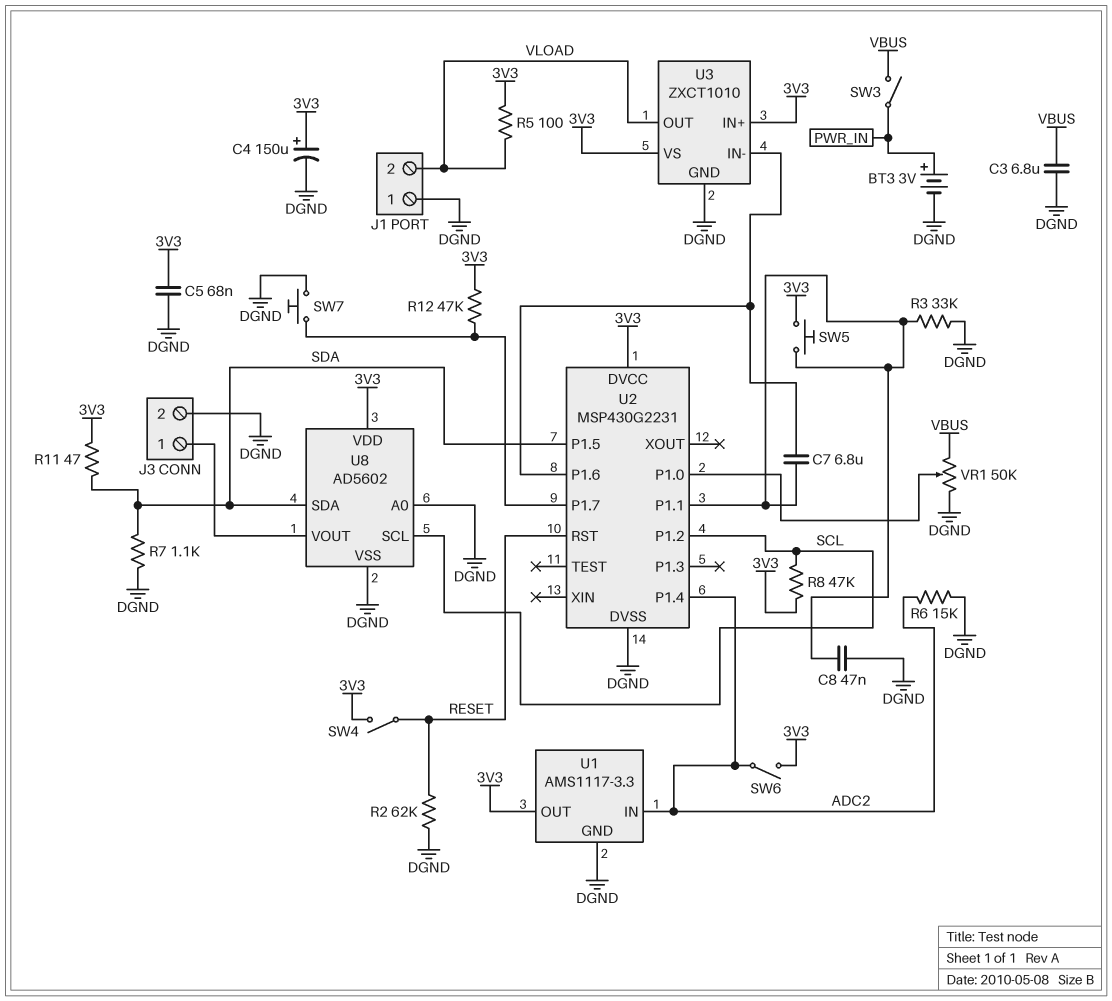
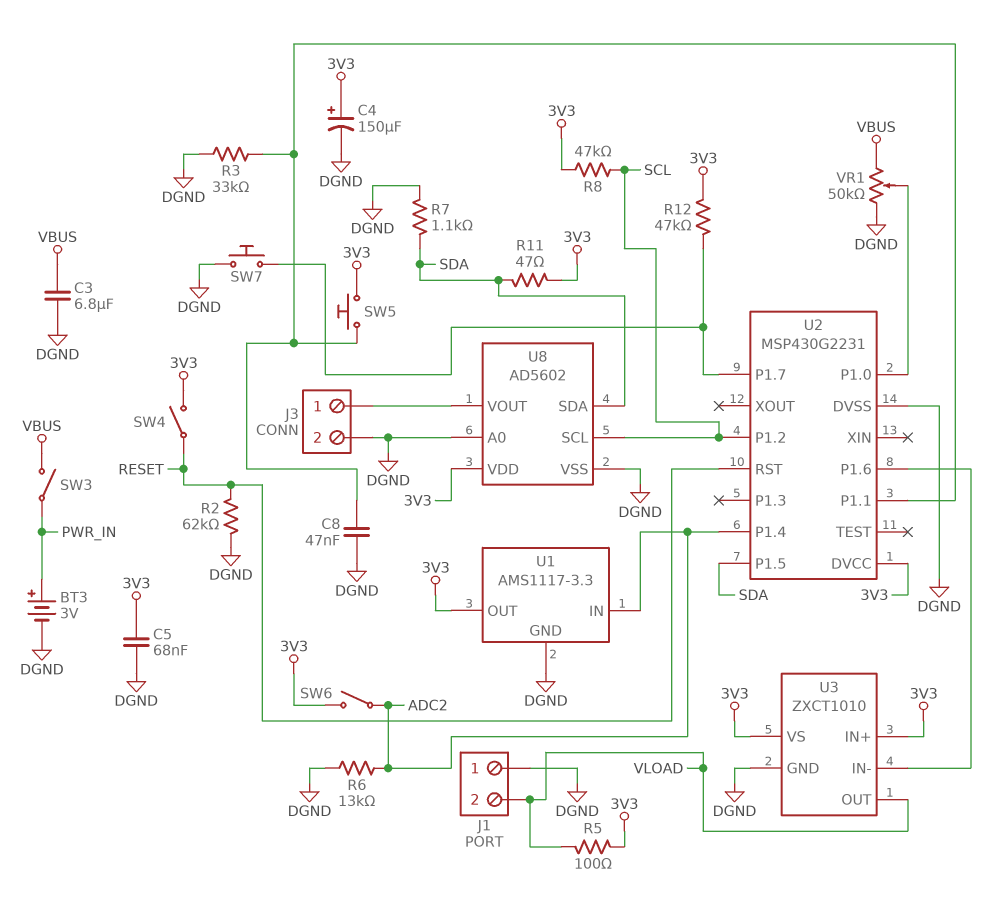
C7: 6.8uF (U2/P1.1, U2/P1.6) -> none
R6: 15k (ADC2, DGND) -> 13k (ADC2, DGND)

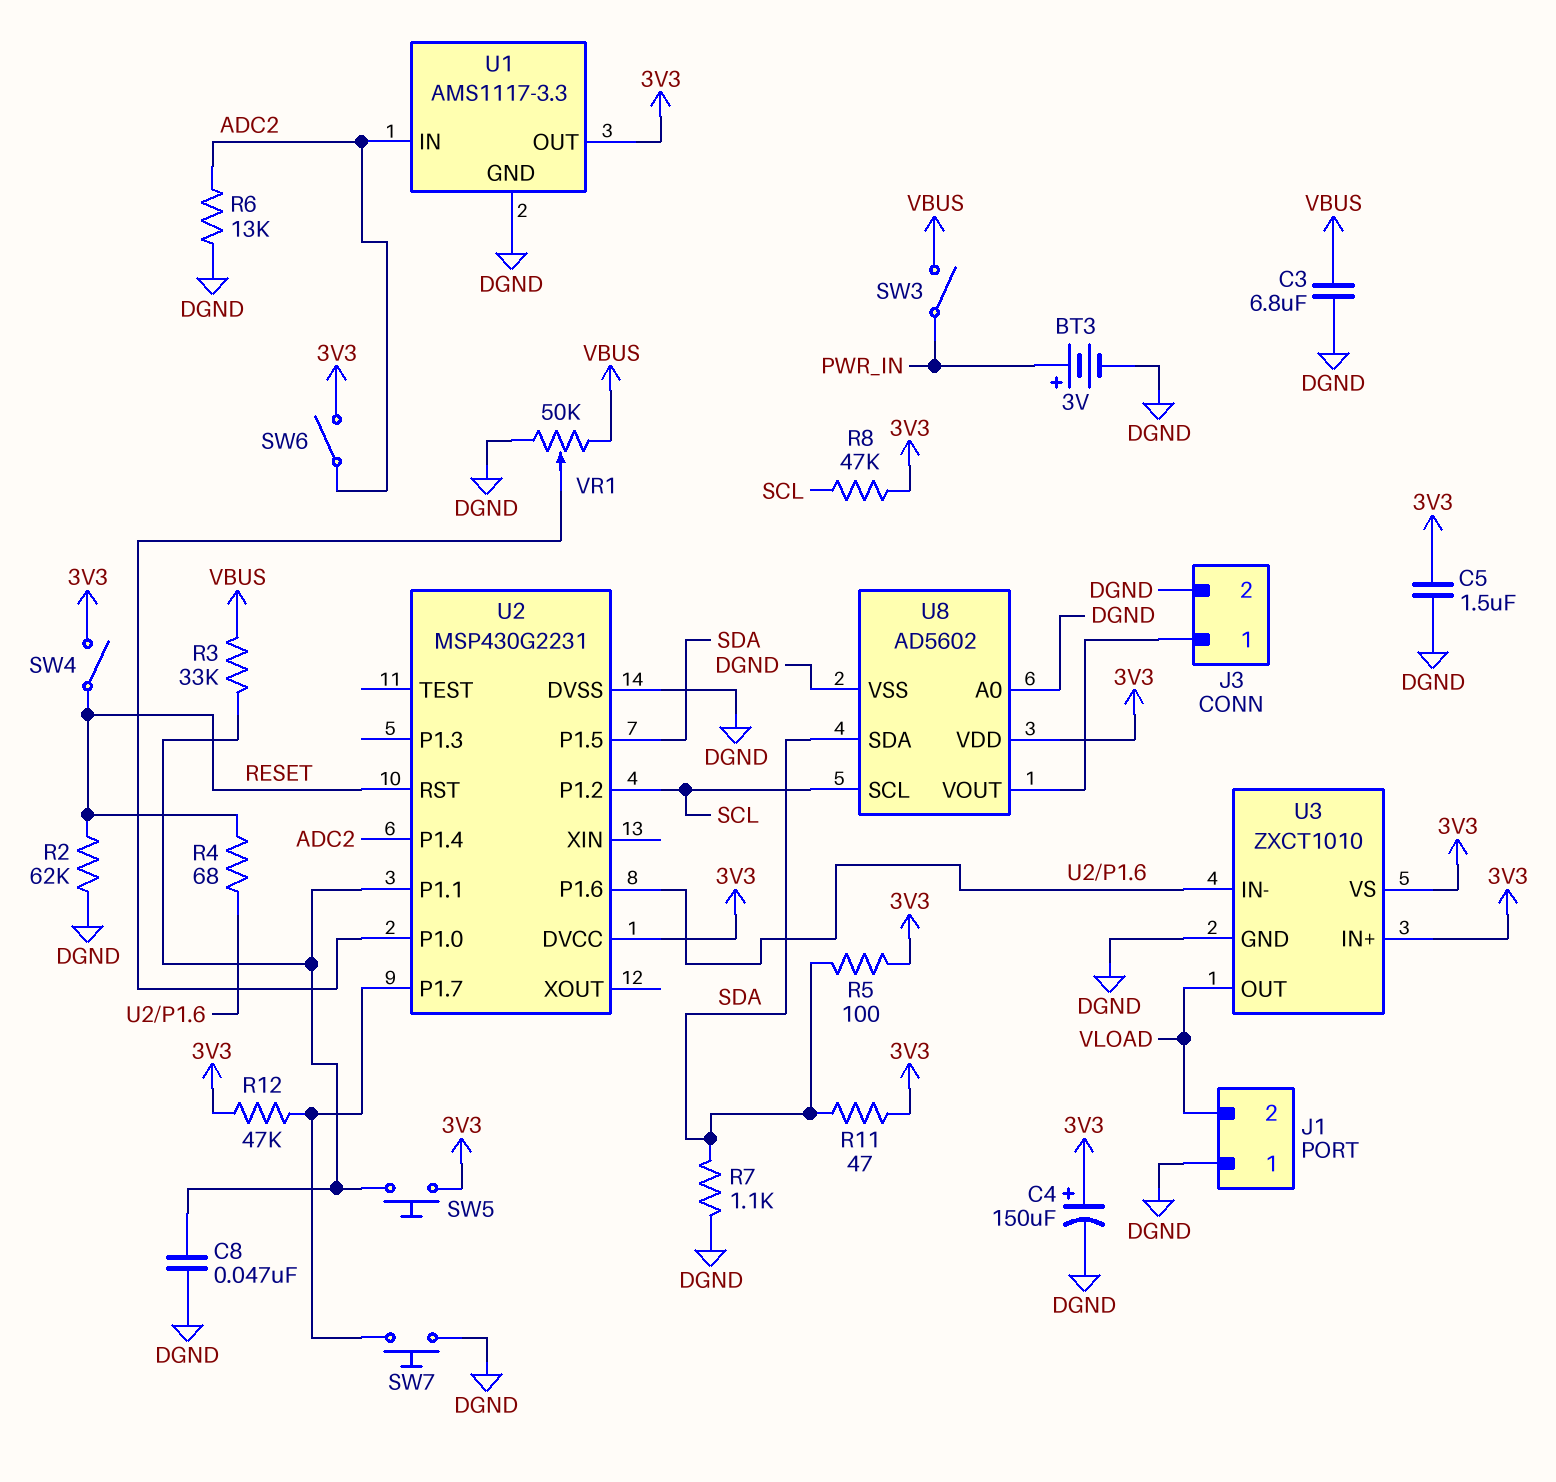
C5: 68nF (3V3, DGND) -> 1.5uF (3V3, DGND)
R3: 33k (DGND, U2/P1.1) -> 33k (U2/P1.1, VBUS)
R4: none -> 68 (RESET, U2/P1.6)
R5: 100 (3V3, VLOAD) -> 100 (3V3, SDA)

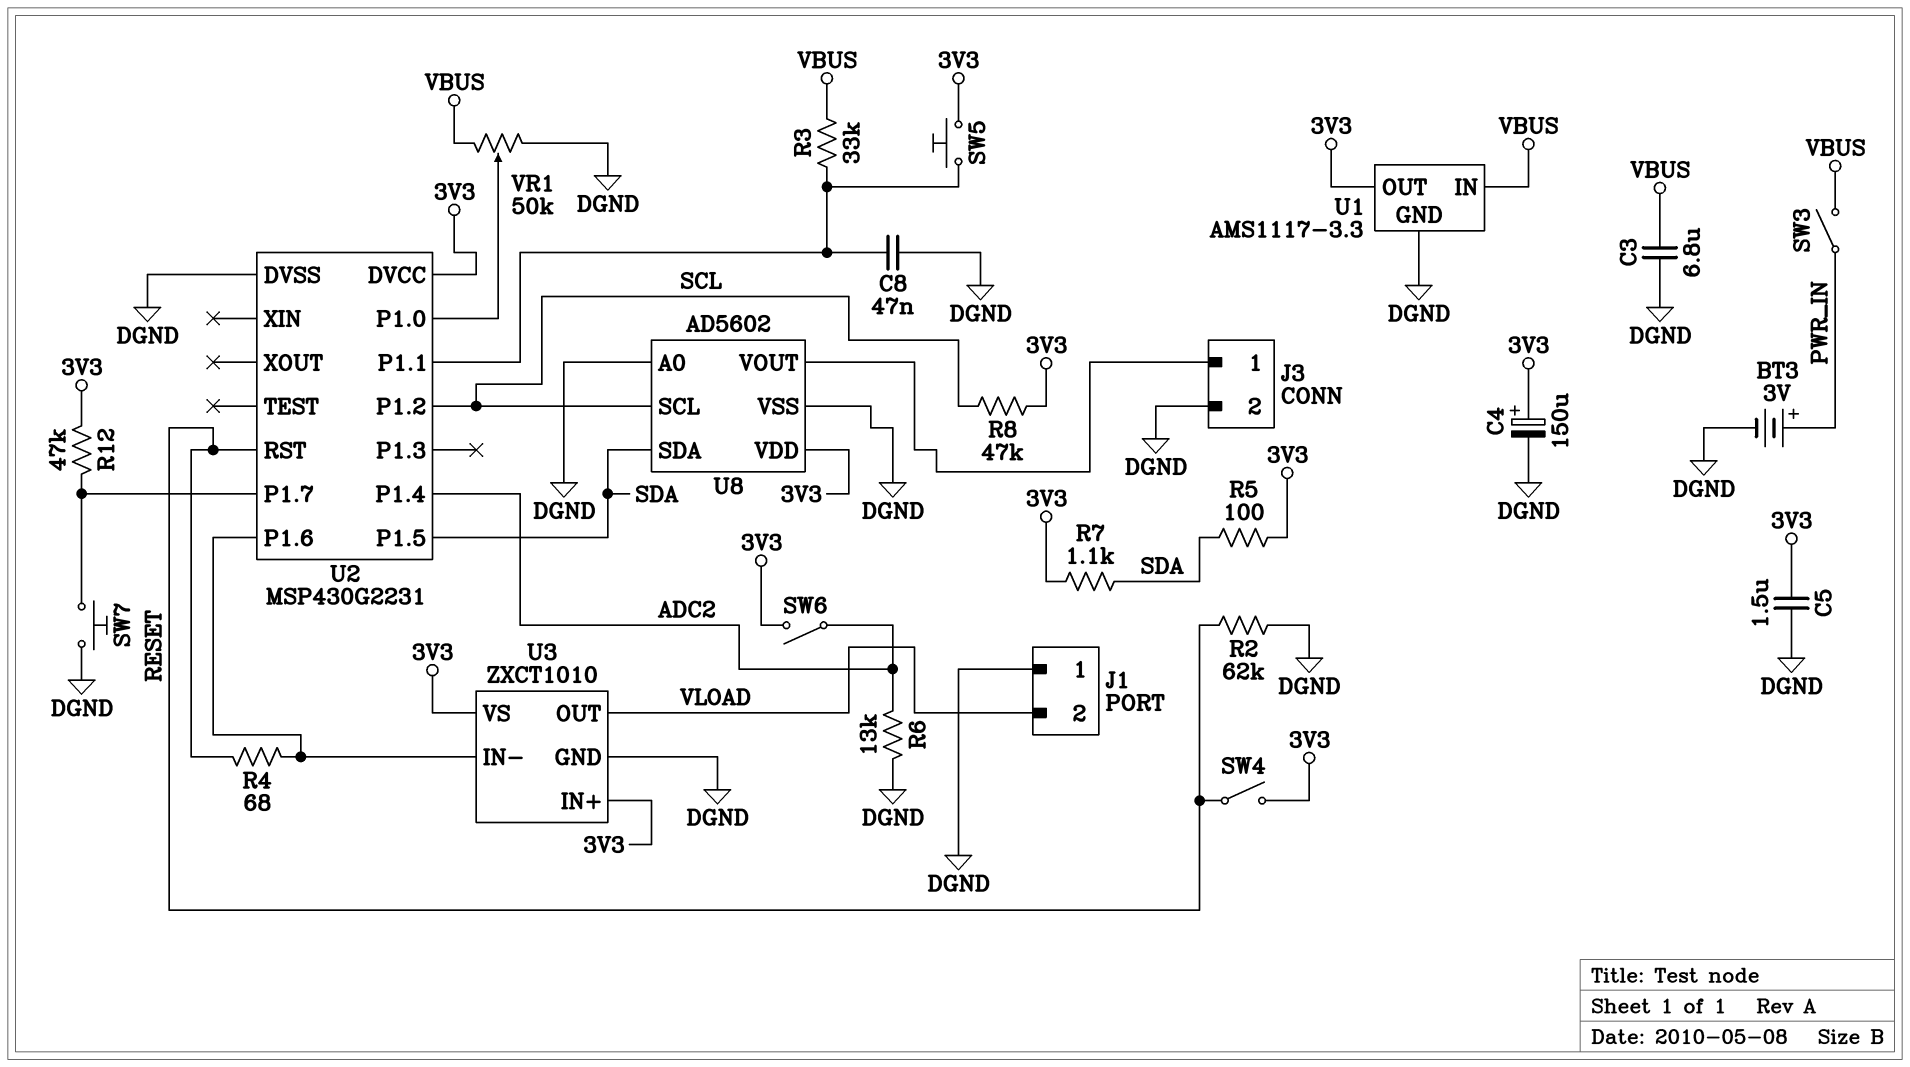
R7: 1.1k (DGND, SDA) -> 1.1k (3V3, SDA)
R11: 47 (3V3, SDA) -> none
U1 pin IN: ADC2 -> VBUS

